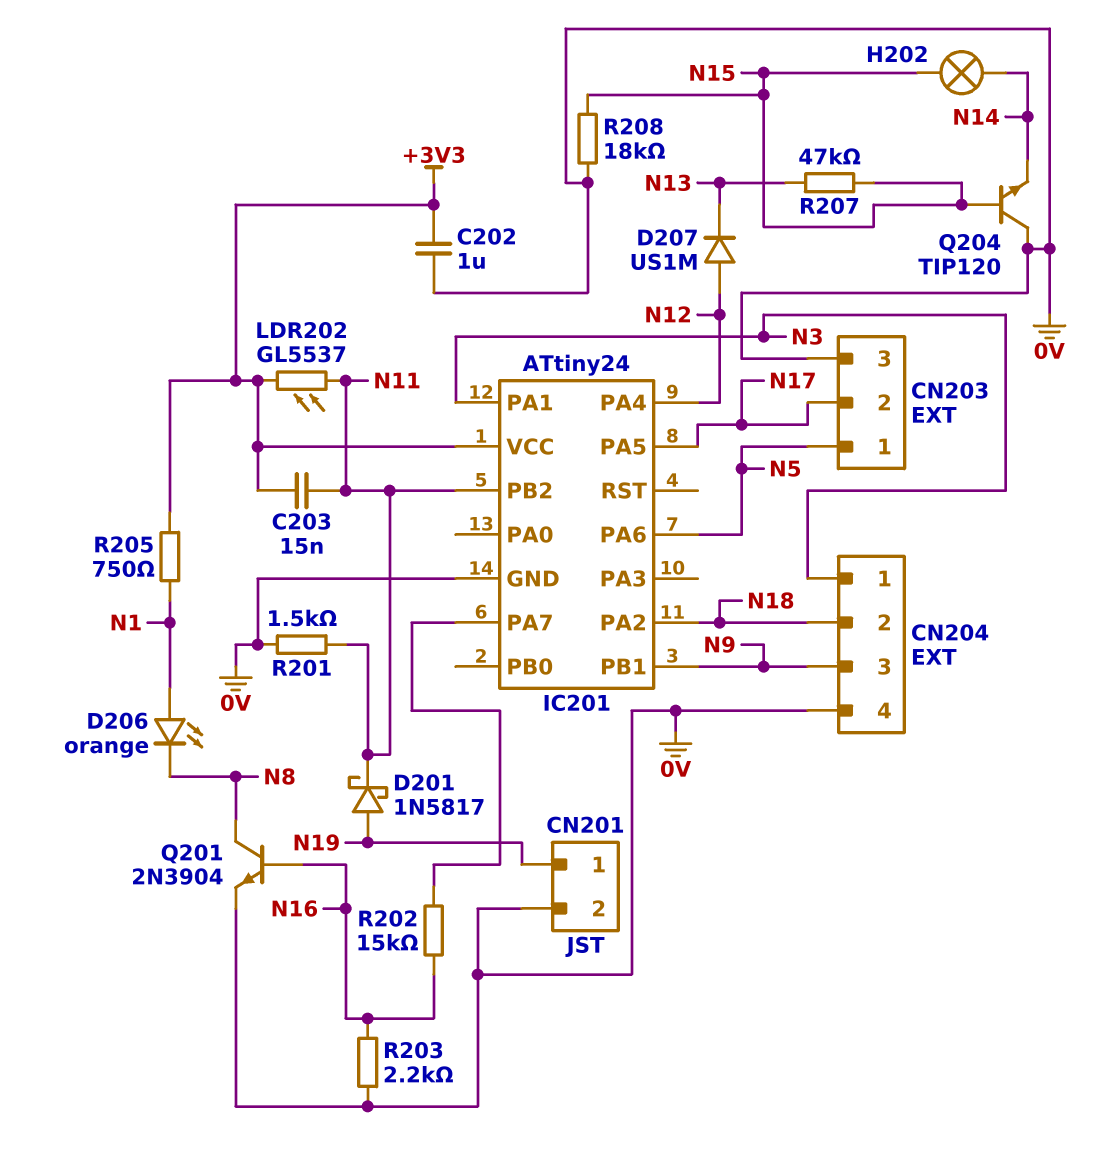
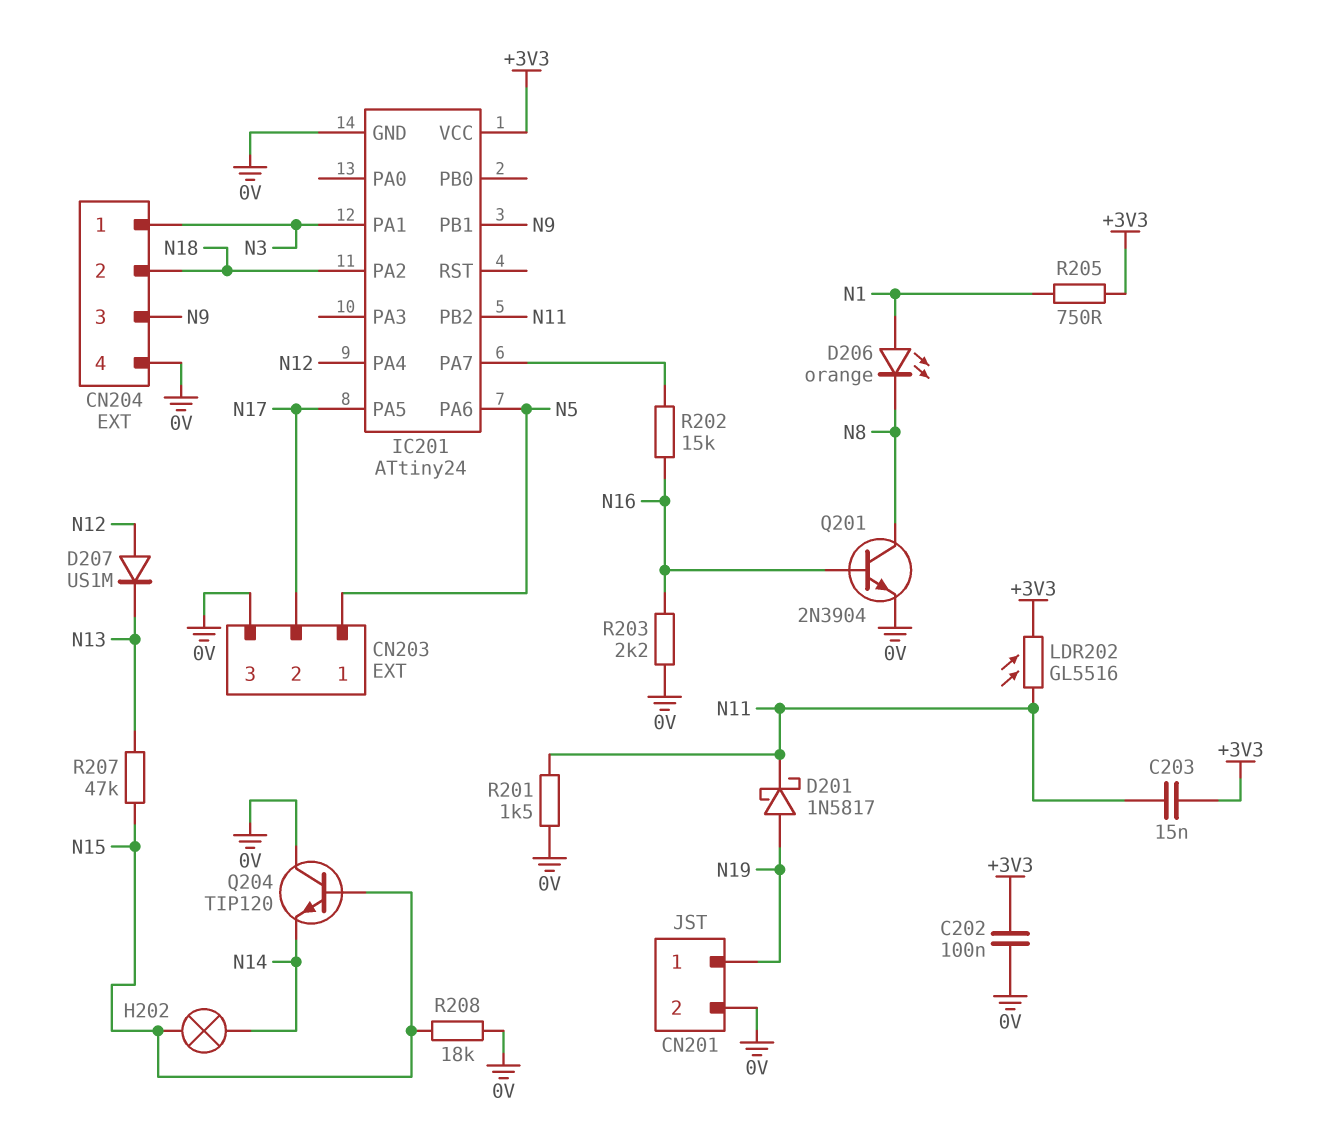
C202: 1uF (+3V3, 0V) -> 100nF (+3V3, 0V)
LDR202: GL5537 (+3V3, N11) -> GL5516 (+3V3, N11)

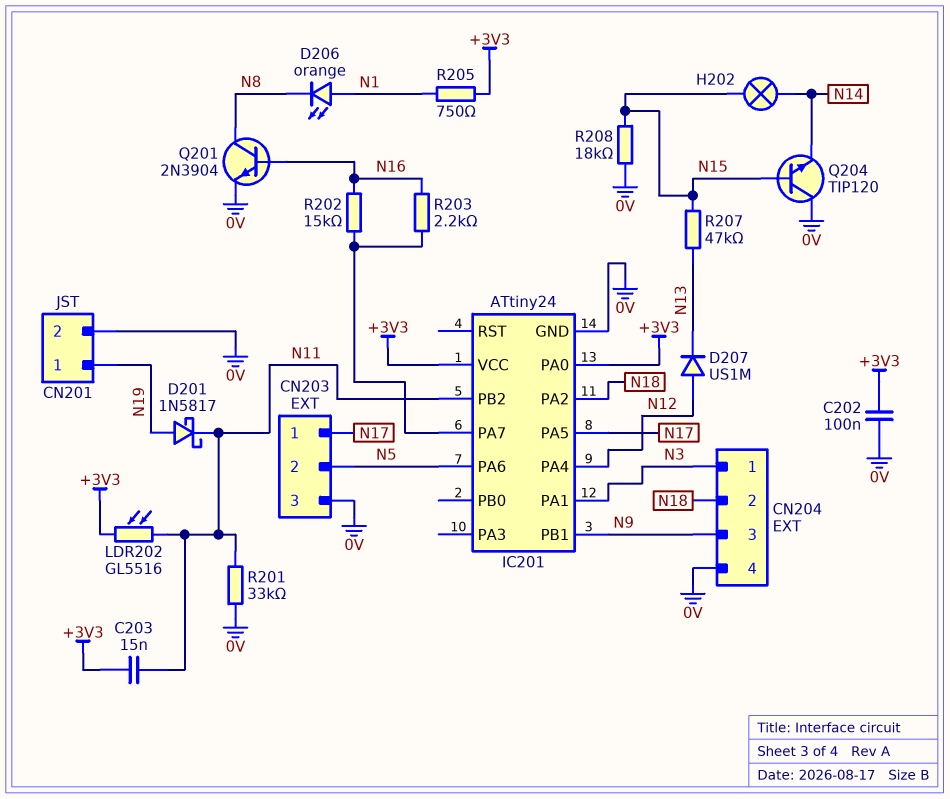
CN203 pin 1: N5 -> N17
CN203 pin 2: N17 -> N5
IC201 pin PA0: none -> +3V3
R201: 1.5k (0V, N11) -> 33k (0V, N11)
R203: 2.2k (0V, N16) -> 2.2k (IC201/PA7, N16)

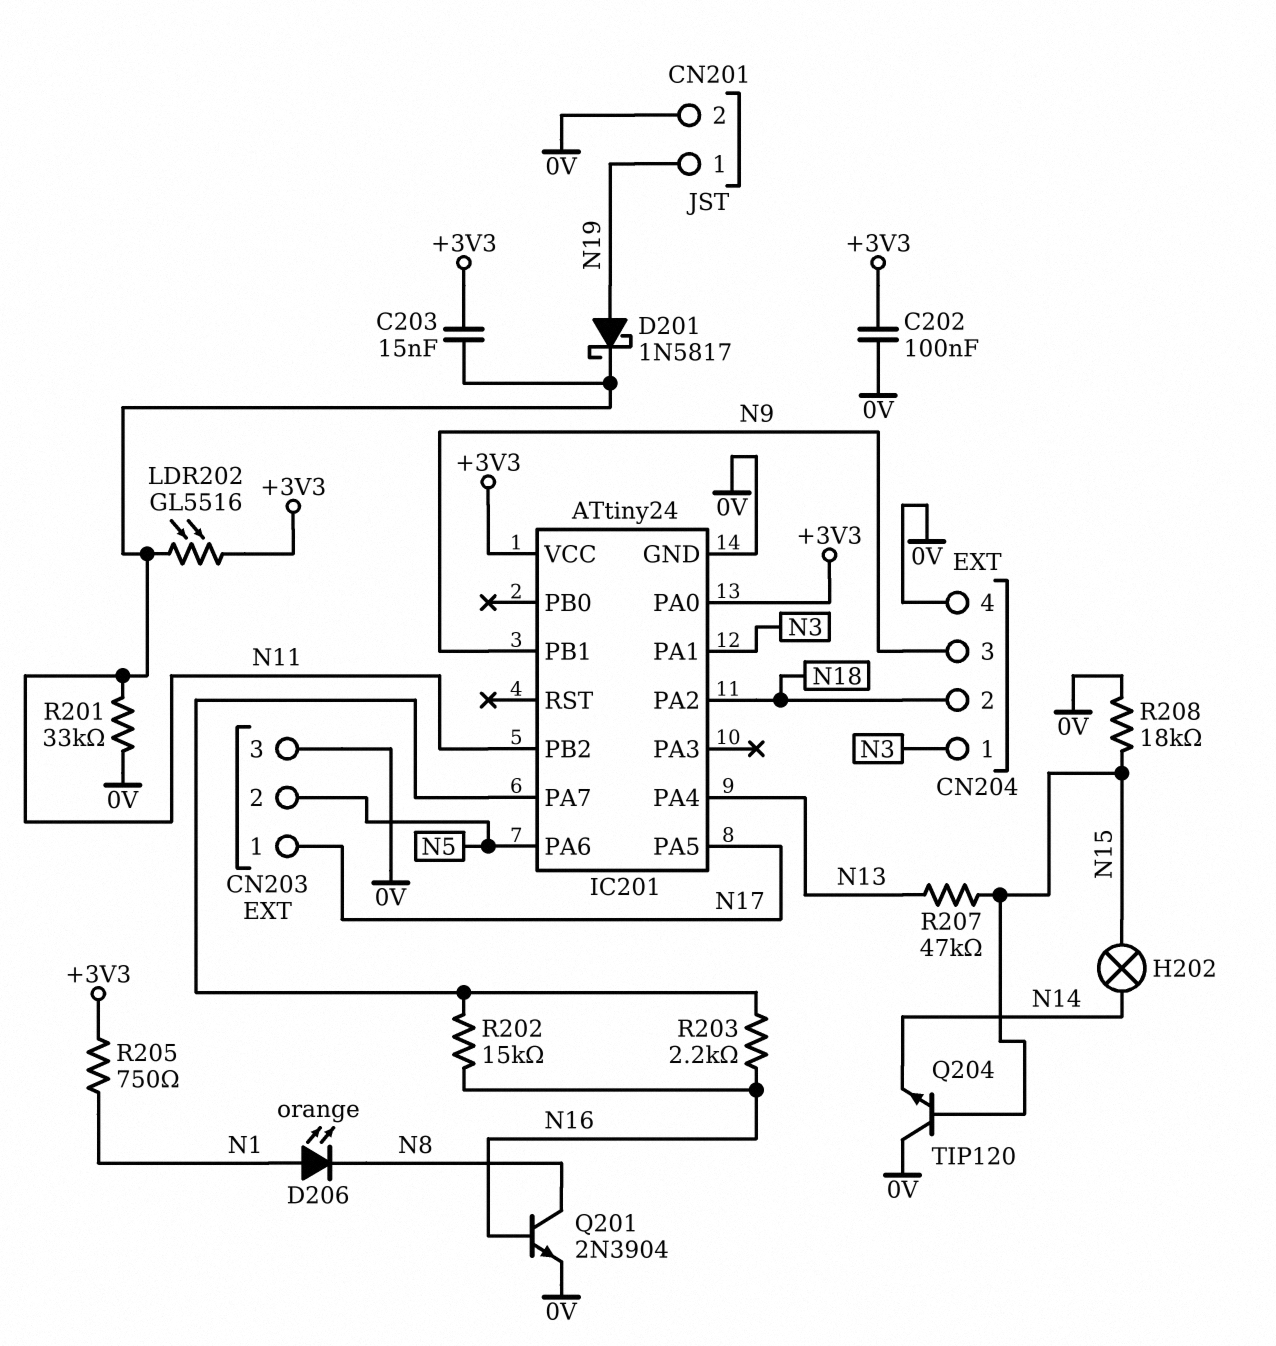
D207: diode US1M (A N12, K N13) -> none
IC201 pin PA4: N12 -> N13

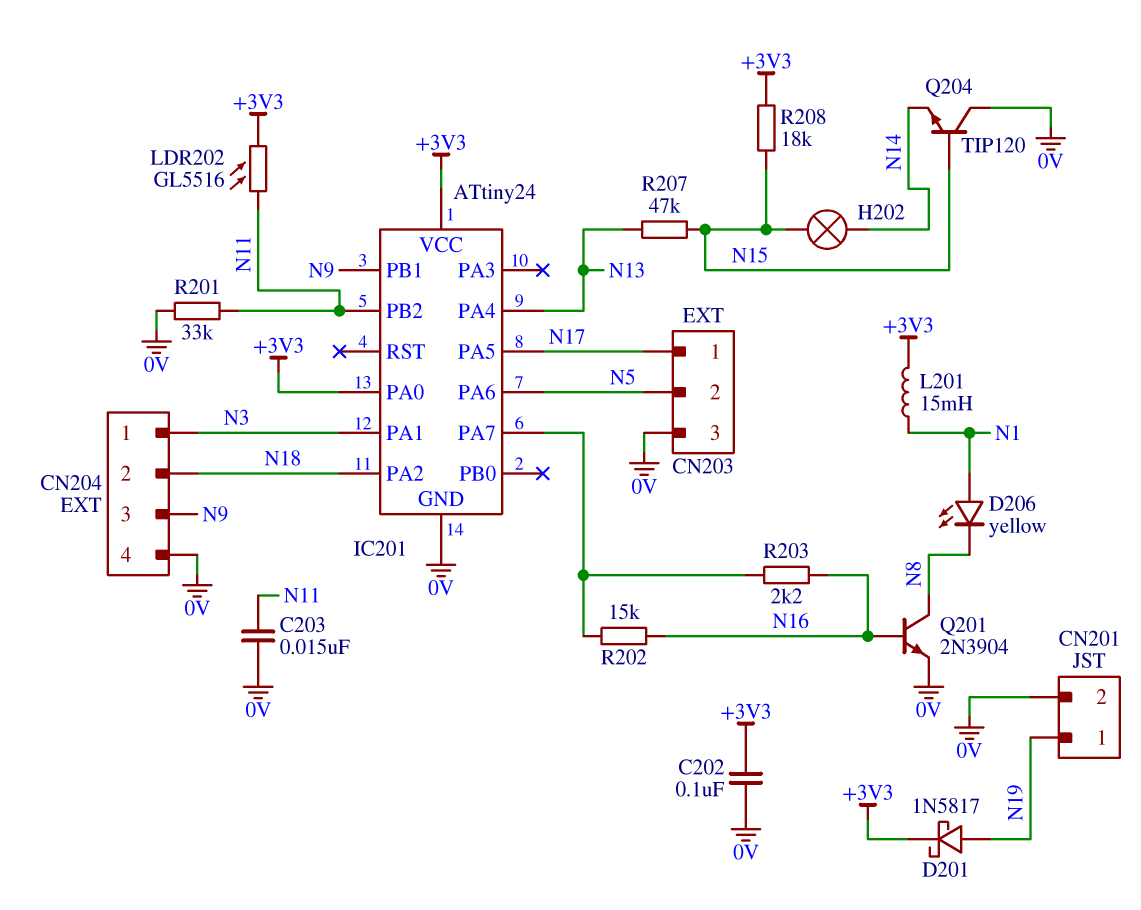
C203: 15nF (+3V3, N11) -> 15nF (0V, N11)
D201: schottky 1N5817 (A N19, K N11) -> schottky 1N5817 (A N19, K +3V3)
D206: LED orange (A N1, K N8) -> LED yellow (A N1, K N8)
L201: none -> 15mH (+3V3, N1)
R205: 750 (+3V3, N1) -> none
R208: 18k (0V, N15) -> 18k (+3V3, N15)

